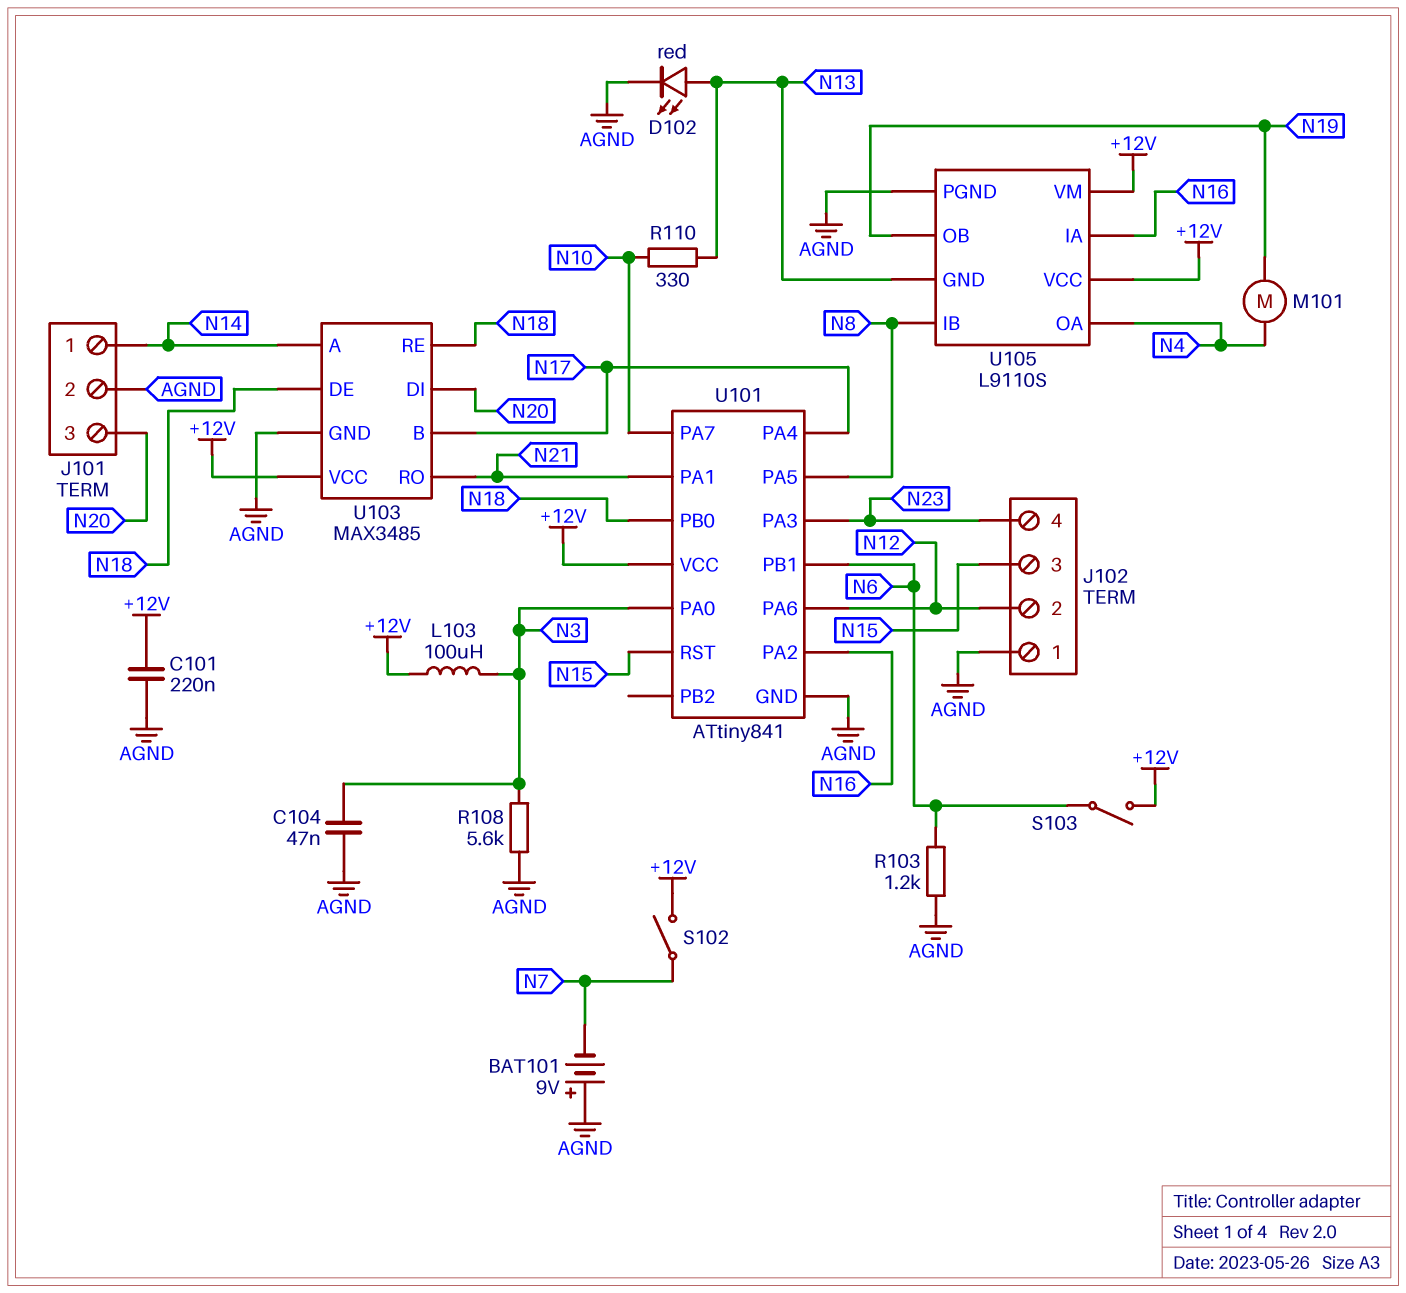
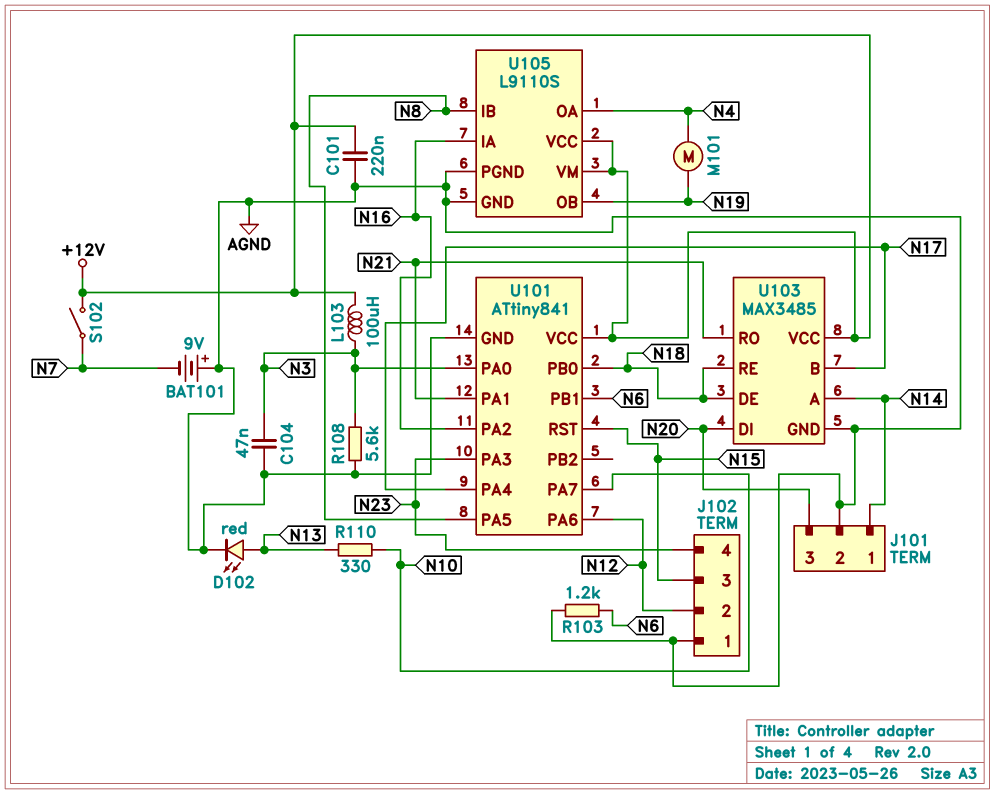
S103: switch (+12V, N6) -> none
U105 pin GND: N13 -> AGND

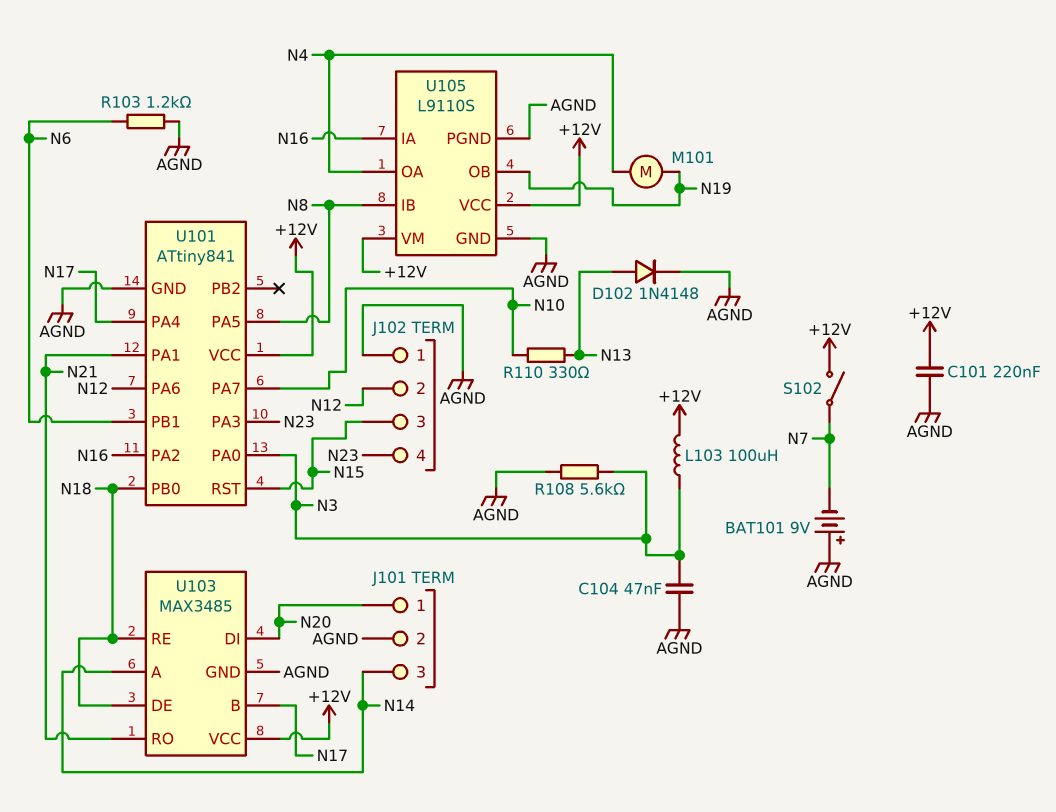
D102: LED red (A N13, K AGND) -> diode 1N4148 (A N13, K AGND)
J101 pin 1: N14 -> N20
J101 pin 3: N20 -> N14

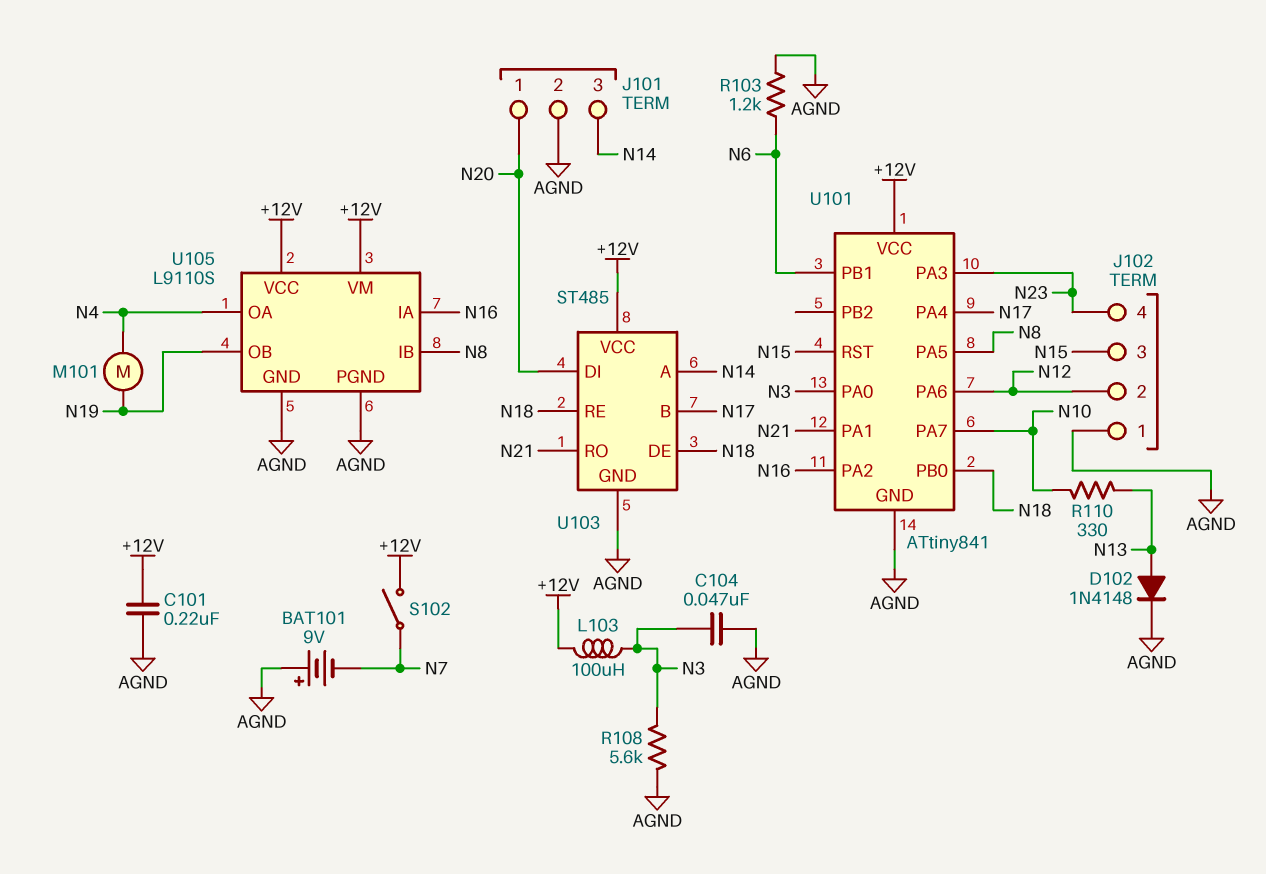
U103: MAX3485 -> ST485

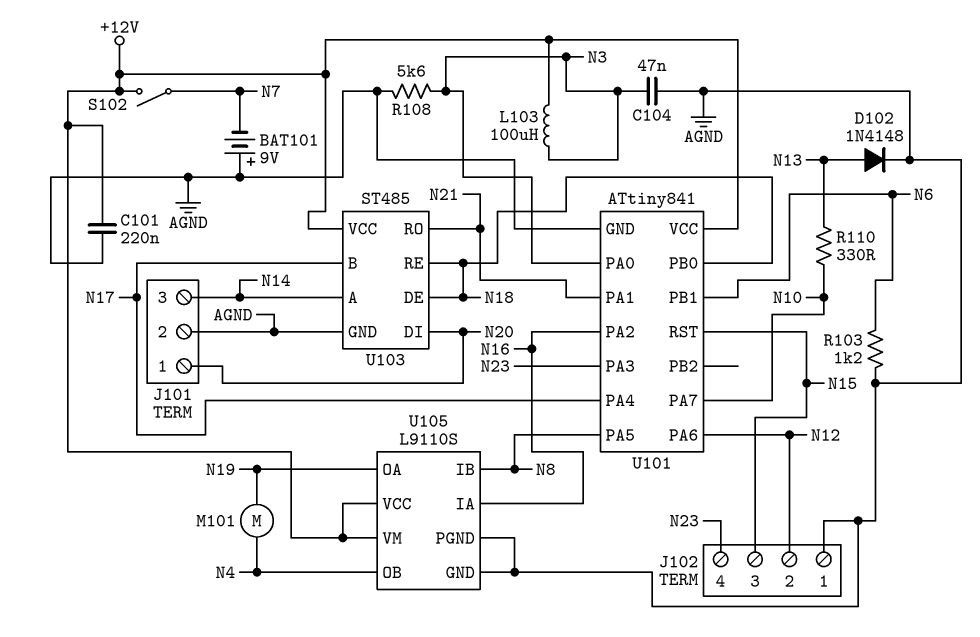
U105 pin OA: N4 -> N19
U105 pin OB: N19 -> N4

